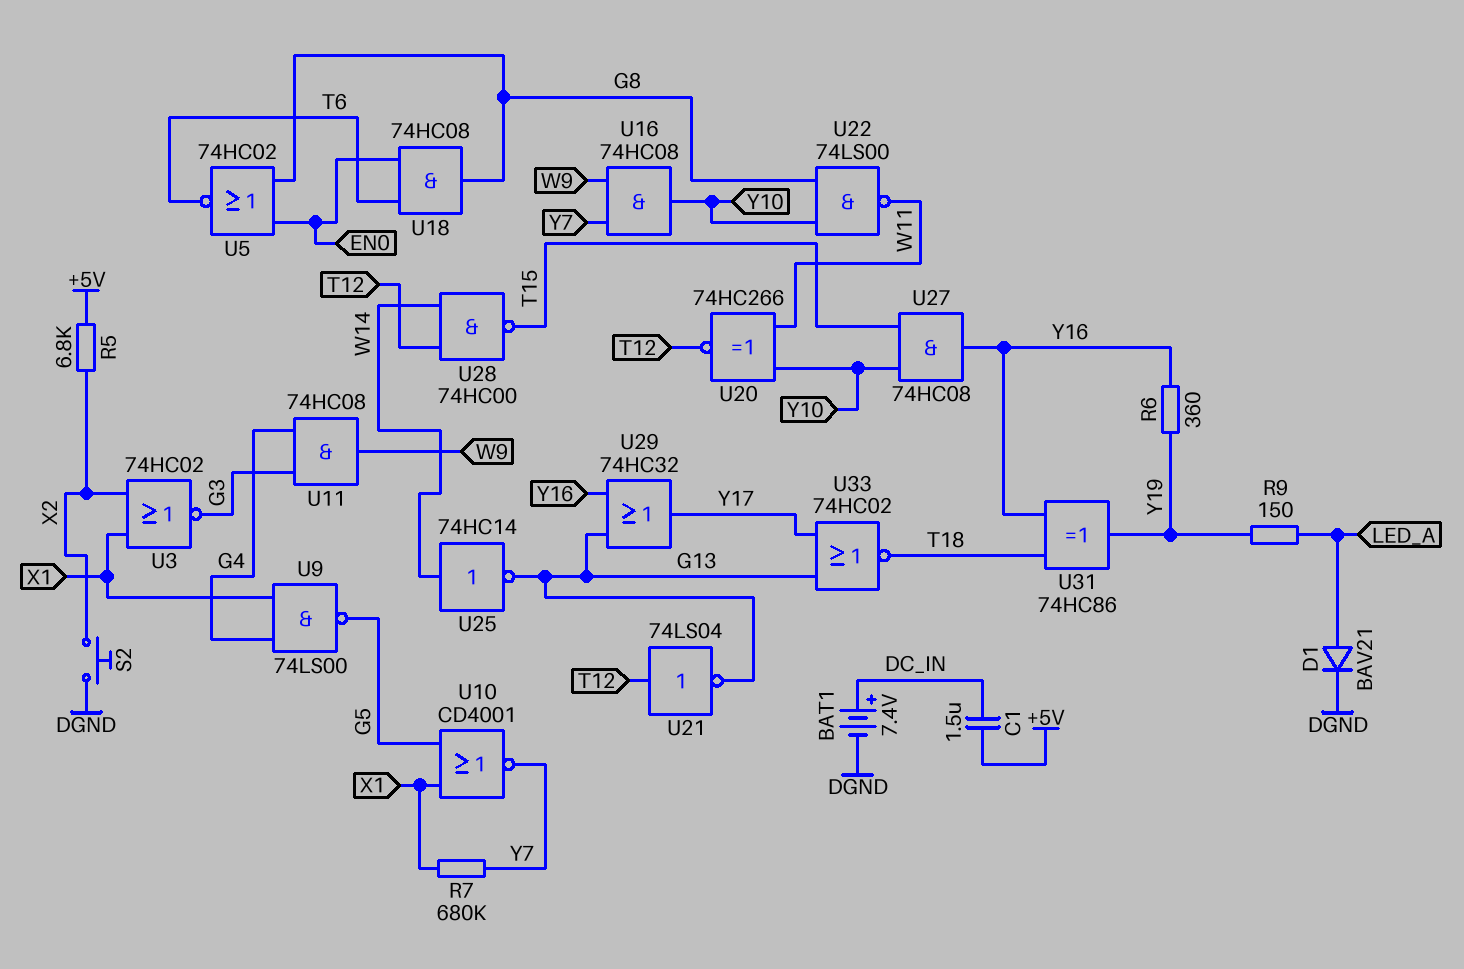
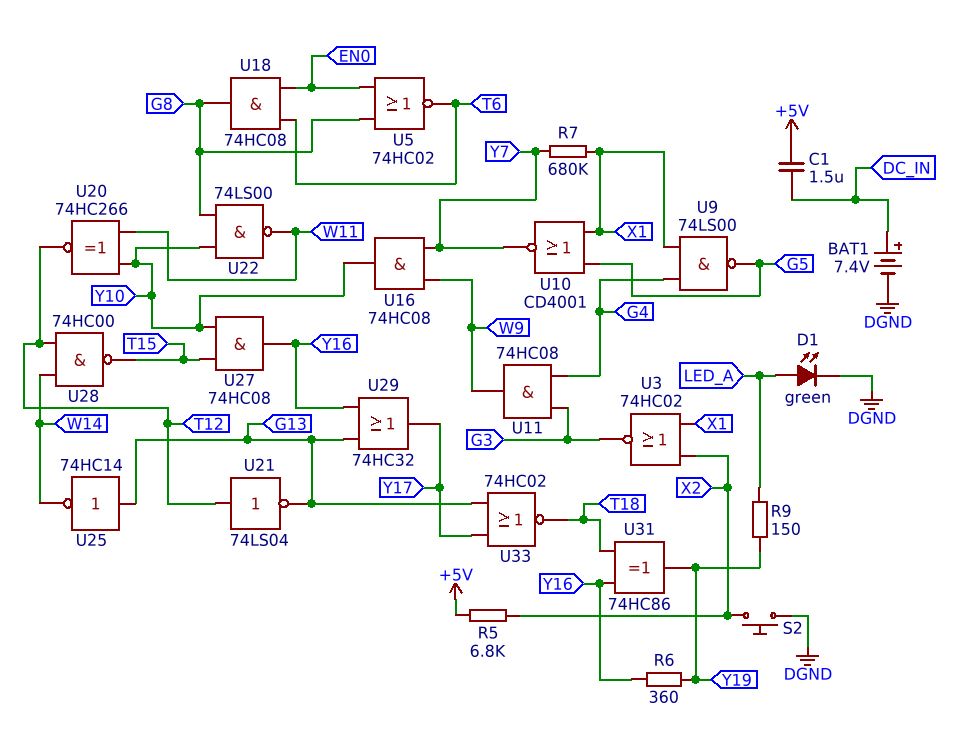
D1: diode BAV21 (A LED_A, K DGND) -> LED green (A LED_A, K DGND)
U25: NOT 74HC14 (in W14, out G13) -> NOT 74HC14 (in G13, out W14)

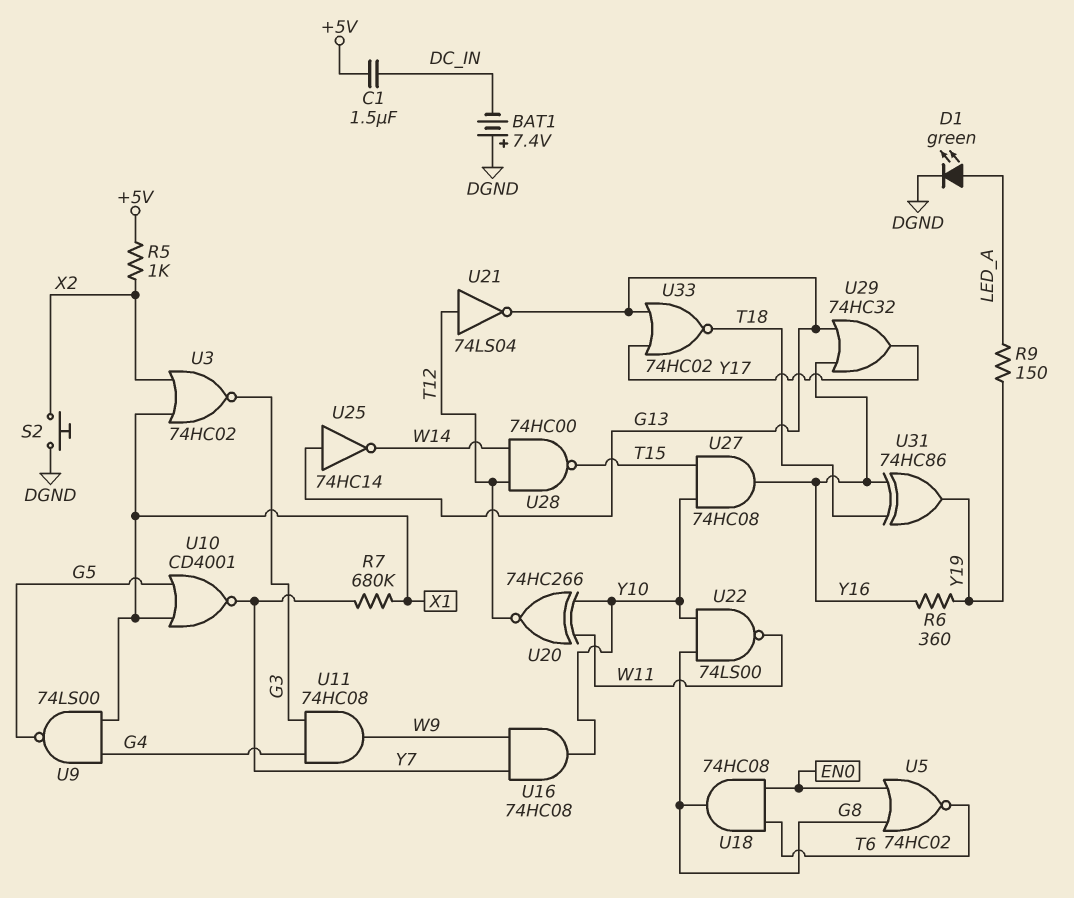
BAT1: 7.4V (plus DC_IN, minus DGND) -> 7.4V (plus DGND, minus DC_IN)
R5: 6.8k (+5V, X2) -> 1k (+5V, X2)

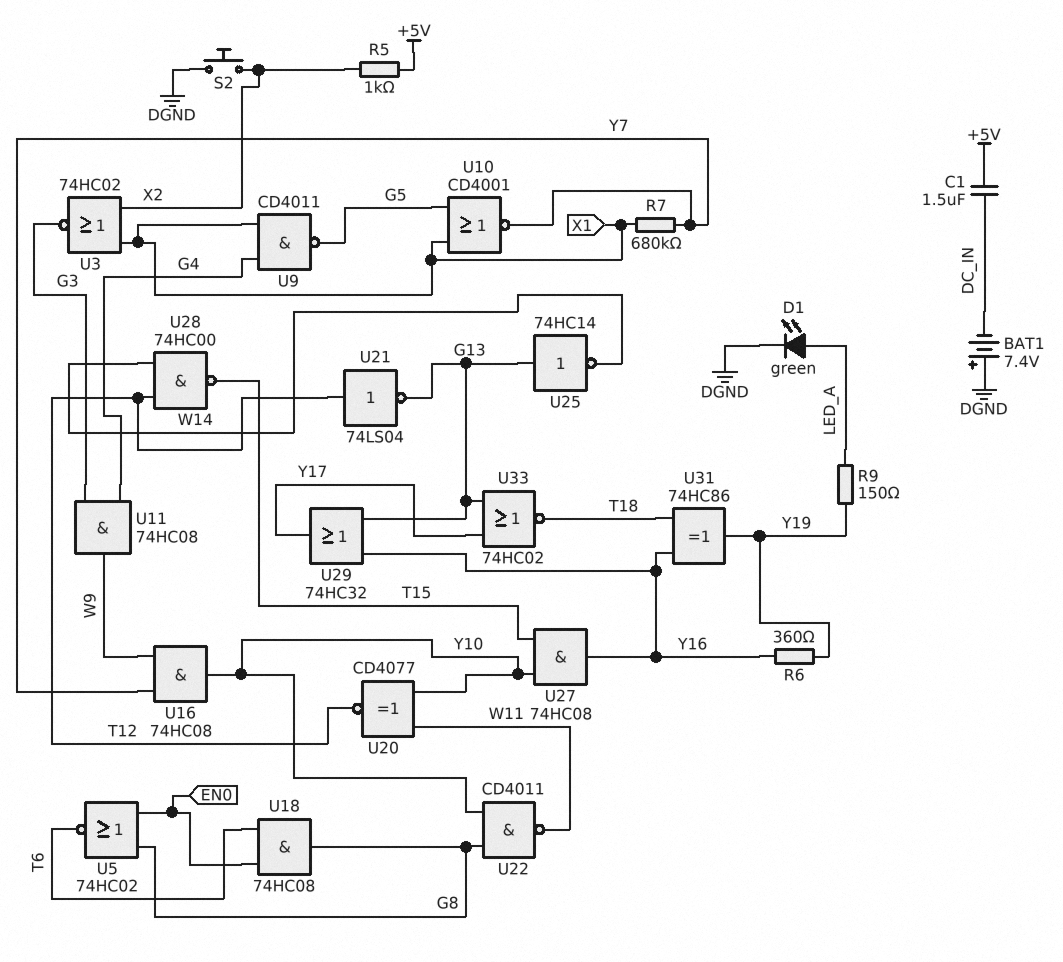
U9: NAND 74LS00 (in G4, in X1, out G5) -> NAND CD4011 (in G4, in X1, out G5)
U20: XNOR 74HC266 (in W11, in Y10, out T12) -> XNOR CD4077 (in W11, in Y10, out T12)
U22: NAND 74LS00 (in G8, in Y10, out W11) -> NAND CD4011 (in G8, in Y10, out W11)

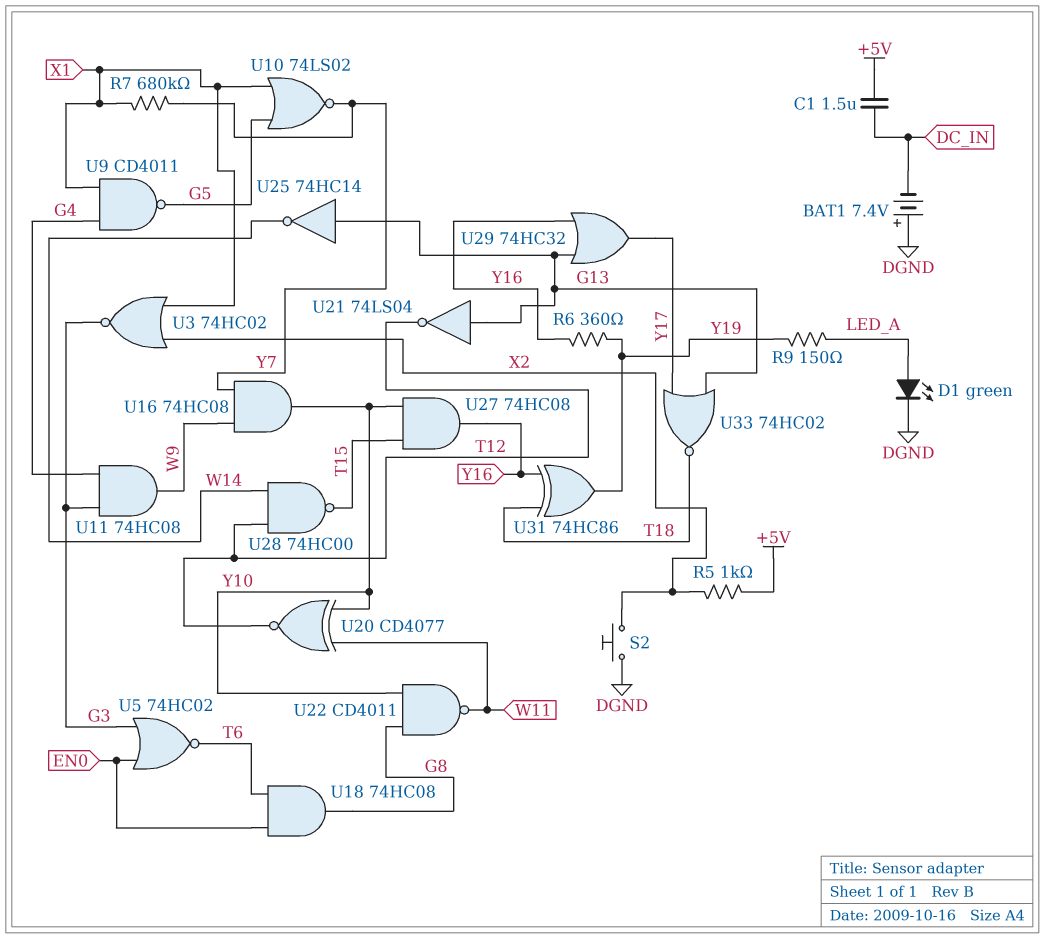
U5: NOR 74HC02 (in EN0, in G8, out T6) -> NOR 74HC02 (in EN0, in G3, out T6)
U10: NOR CD4001 (in G5, in X1, out Y7) -> NOR 74LS02 (in G5, in X1, out Y7)
U21: NOT 74LS04 (in T12, out G13) -> NOT 74LS04 (in G13, out T12)

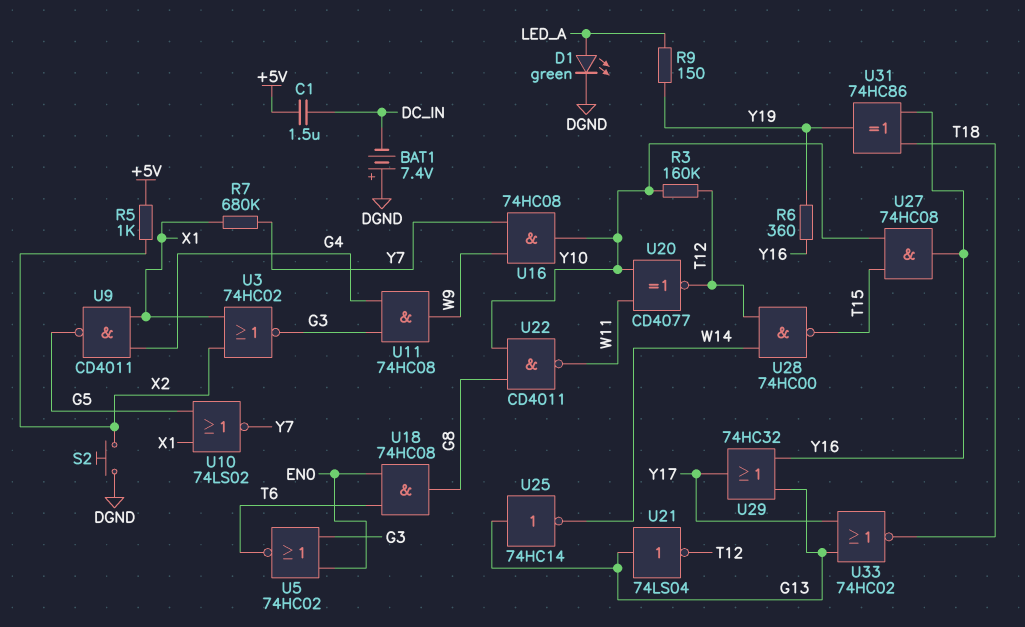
R3: none -> 160k (T12, Y10)

